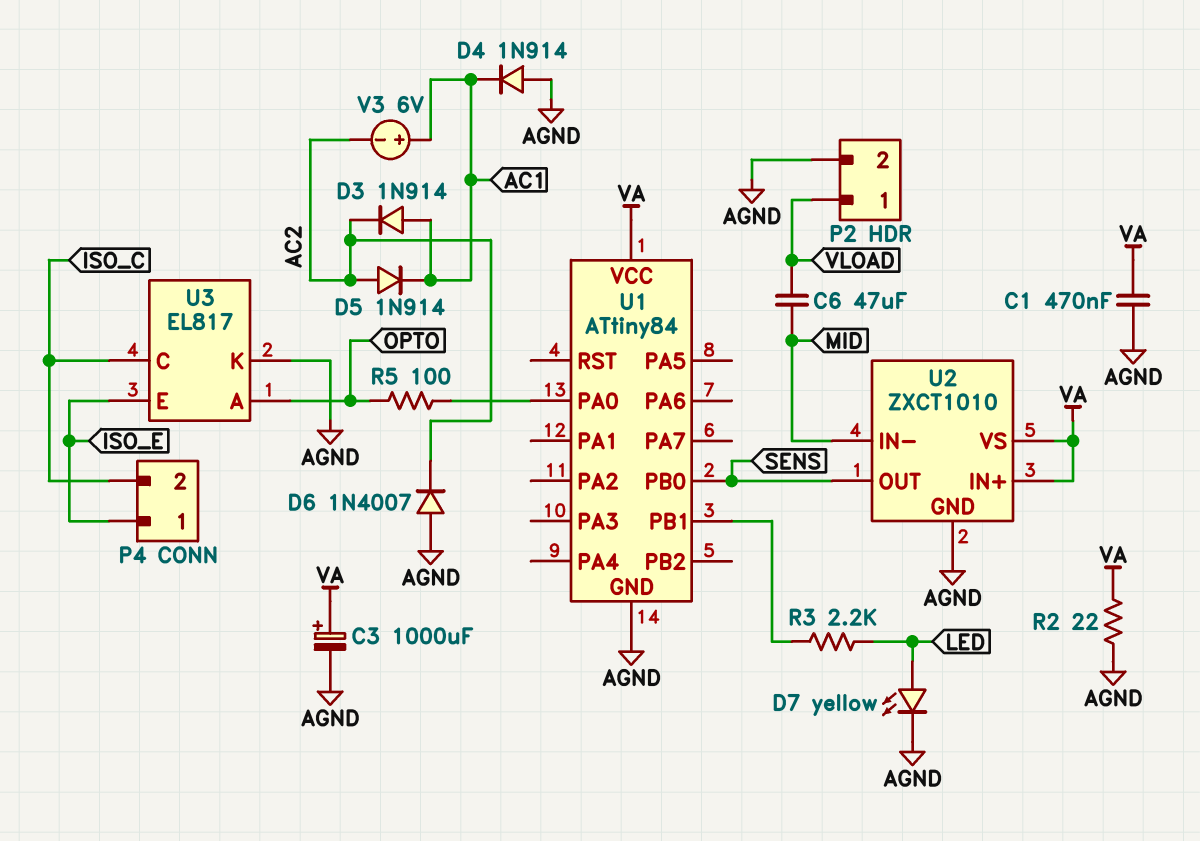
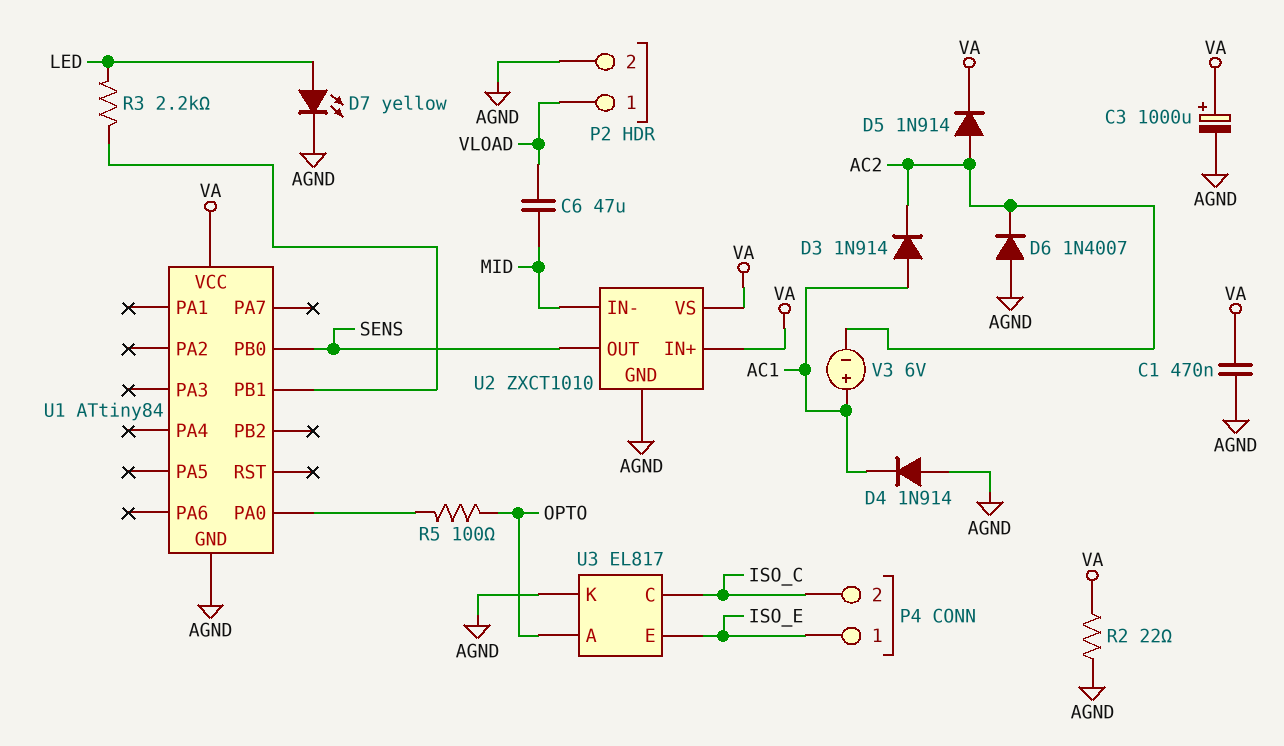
D5: diode 1N914 (A AC2, K AC1) -> diode 1N914 (A AC2, K VA)

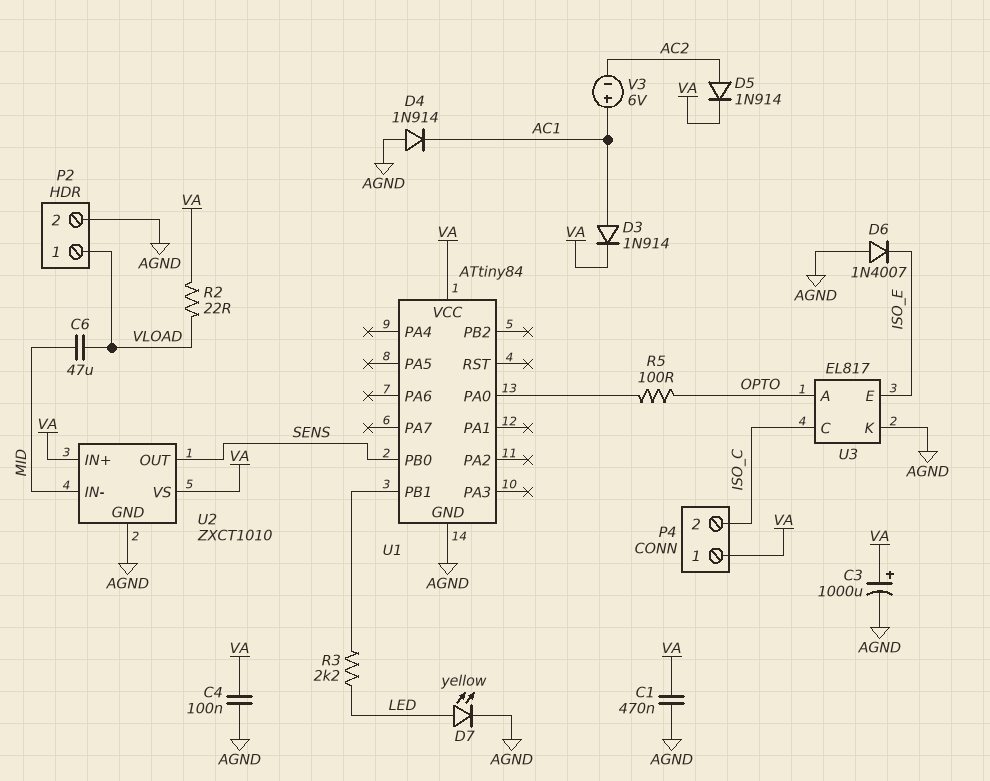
C4: none -> 100nF (AGND, VA)
D3: diode 1N914 (A AC1, K AC2) -> diode 1N914 (A AC1, K VA)
D6: diode 1N4007 (A AGND, K AC2) -> diode 1N4007 (A AGND, K ISO_E)
P4 pin 1: ISO_E -> VA
R2: 22 (AGND, VA) -> 22 (VA, VLOAD)

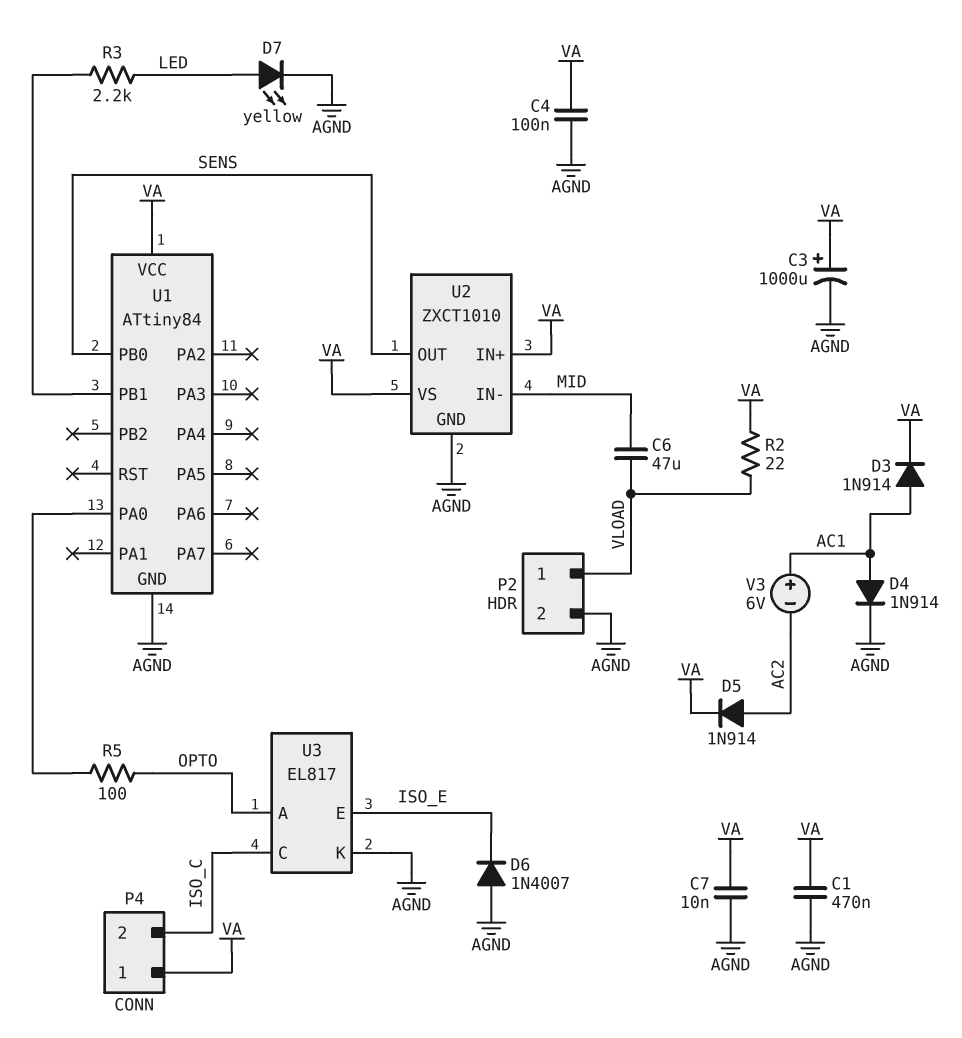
C7: none -> 10nF (AGND, VA)
D4: diode 1N914 (A AGND, K AC1) -> diode 1N914 (A AC1, K AGND)

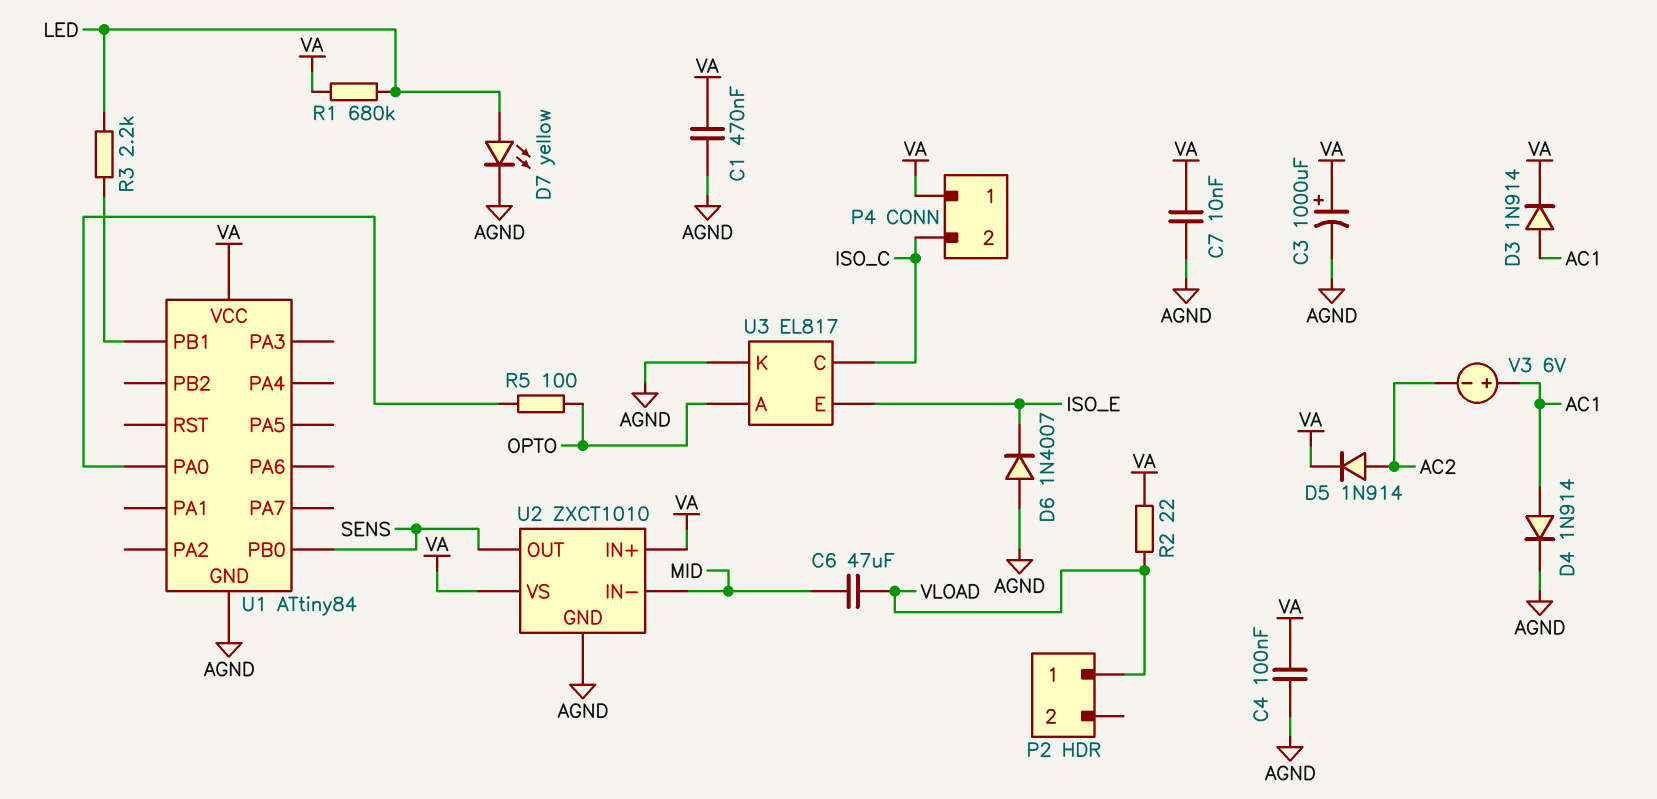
P2 pin 2: AGND -> none
R1: none -> 680k (LED, VA)

